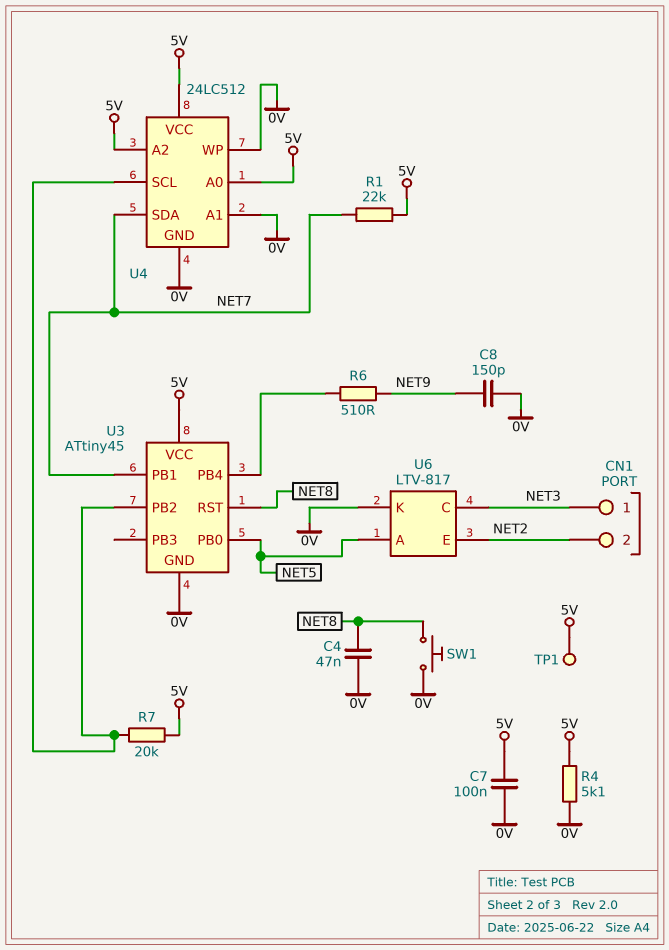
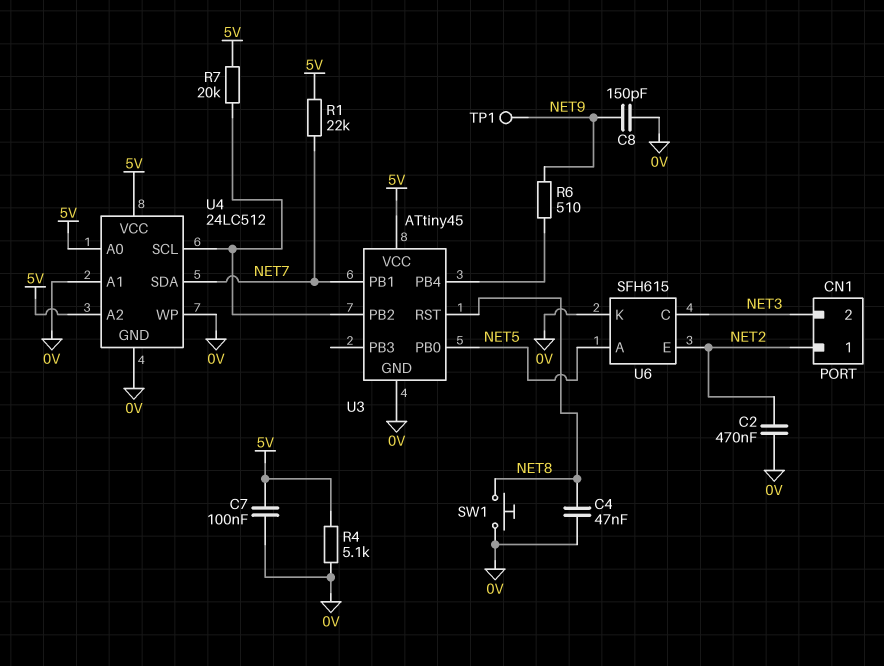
C2: none -> 470nF (0V, NET2)
CN1 pin 1: NET3 -> NET2
CN1 pin 2: NET2 -> NET3
TP1: test point (5V) -> test point (NET9)
U6: LTV-817 -> SFH615

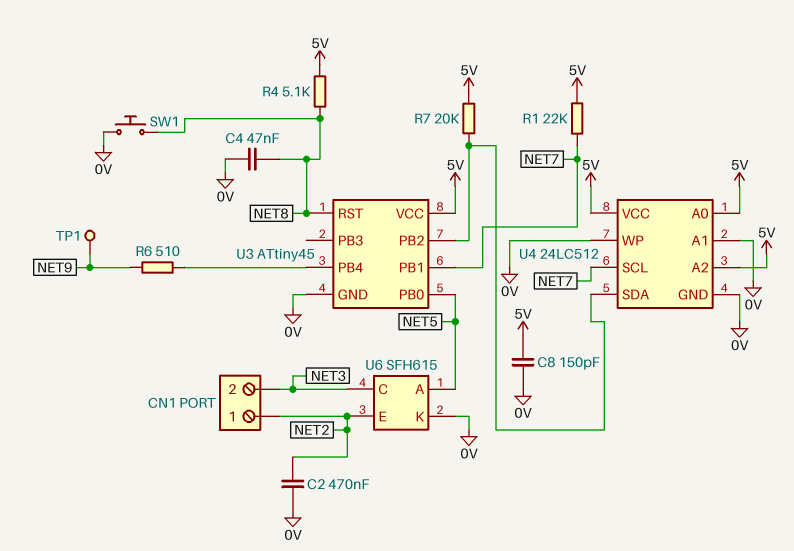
C7: 100nF (0V, 5V) -> none
C8: 150pF (0V, NET9) -> 150pF (0V, 5V)
R4: 5.1k (0V, 5V) -> 5.1k (5V, NET8)
U4 pin SCL: U3/PB2 -> NET7
U4 pin SDA: NET7 -> U3/PB2

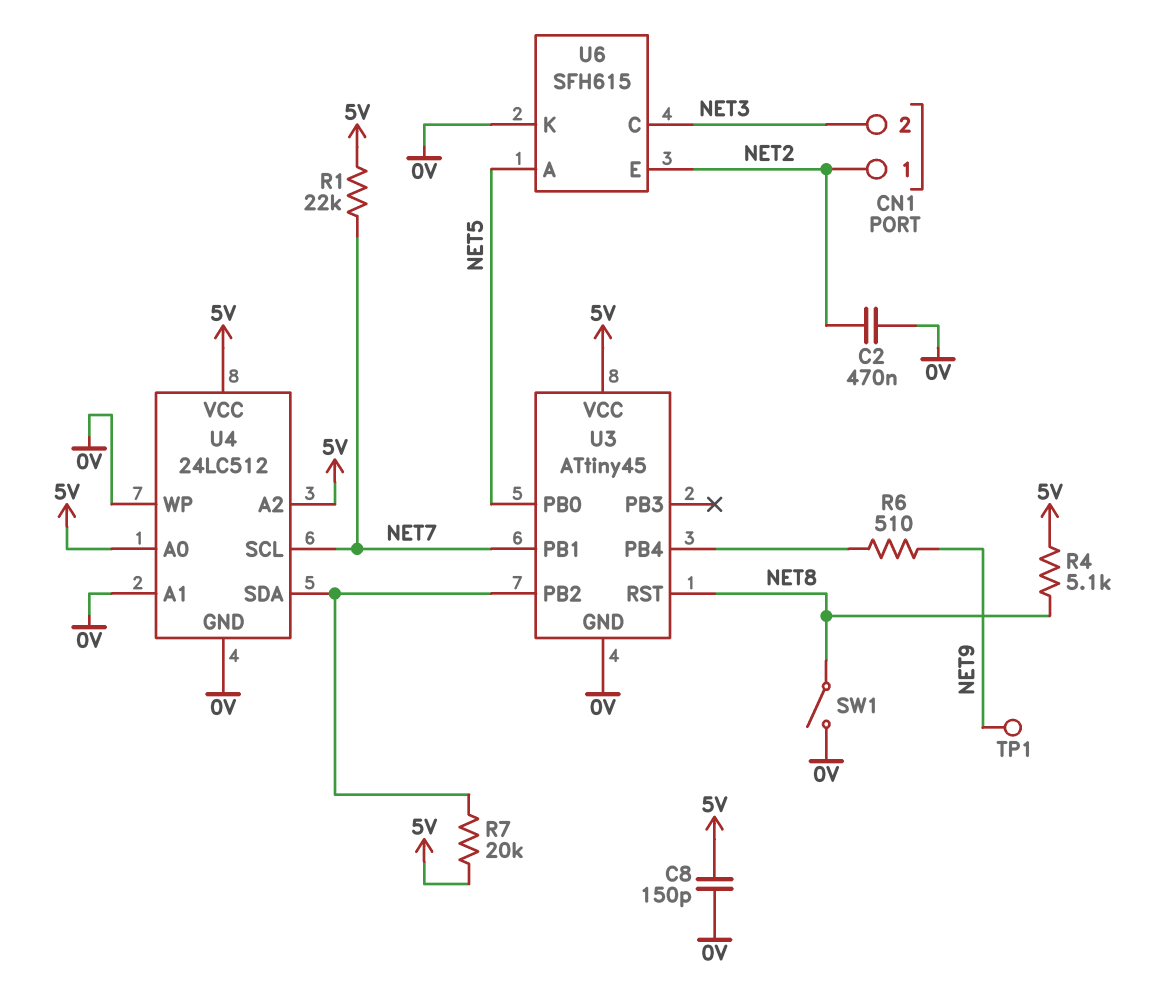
C4: 47nF (0V, NET8) -> none
SW1: button (0V, NET8) -> switch (0V, NET8)

